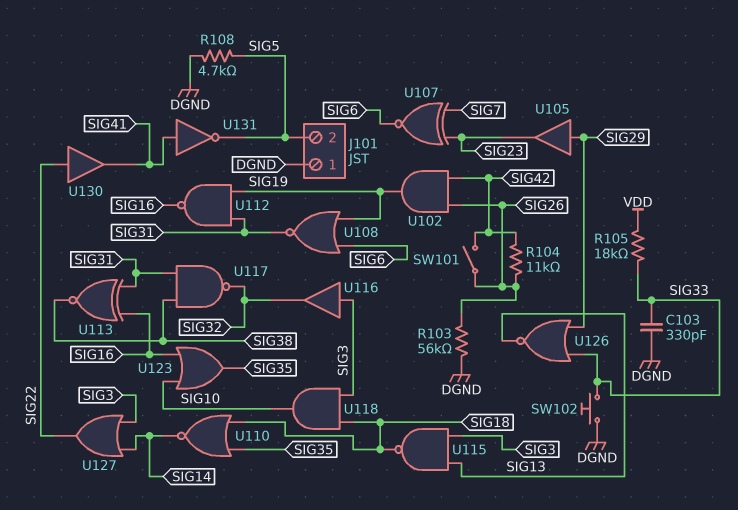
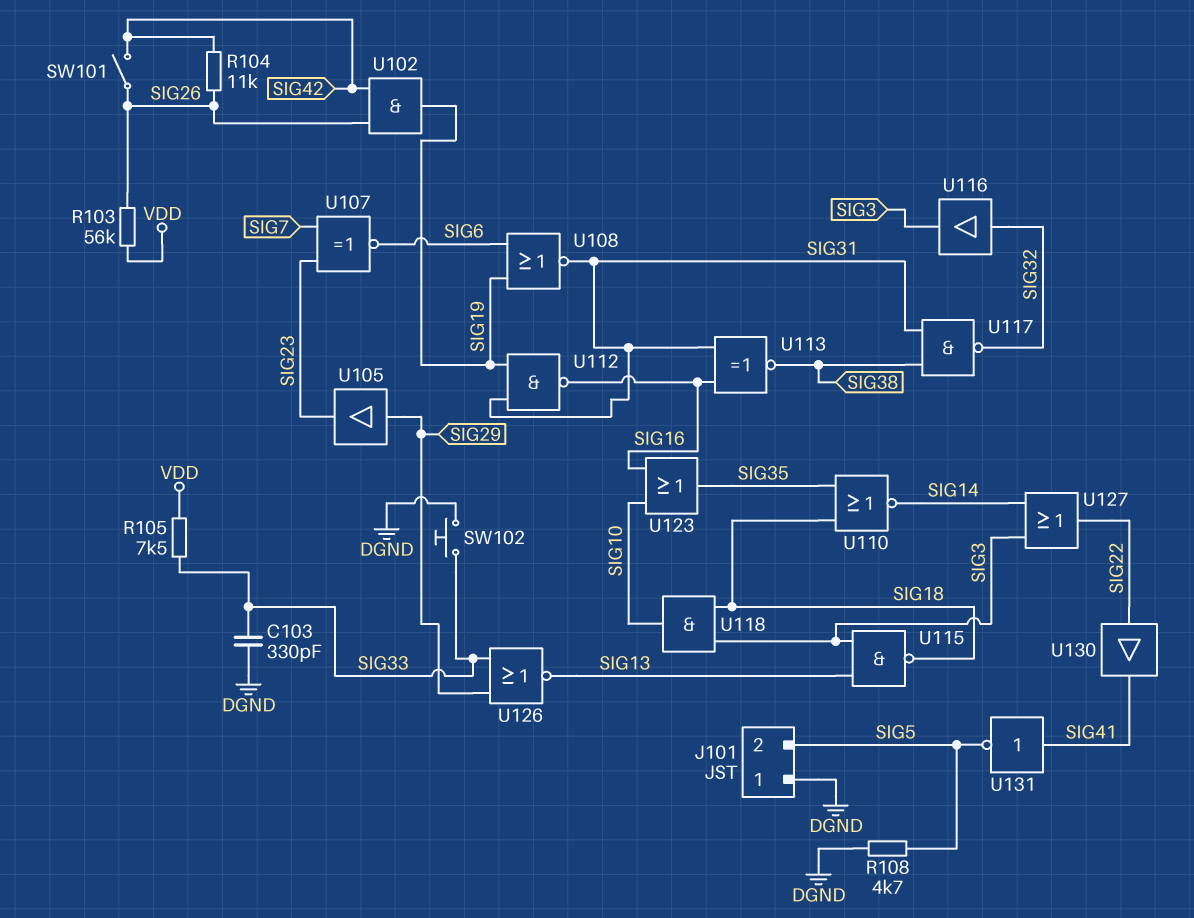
R103: 56k (DGND, SIG26) -> 56k (SIG26, VDD)
R105: 18k (SIG33, VDD) -> 7.5k (SIG33, VDD)
U116: buffer (in SIG3, out SIG32) -> buffer (in SIG32, out SIG3)

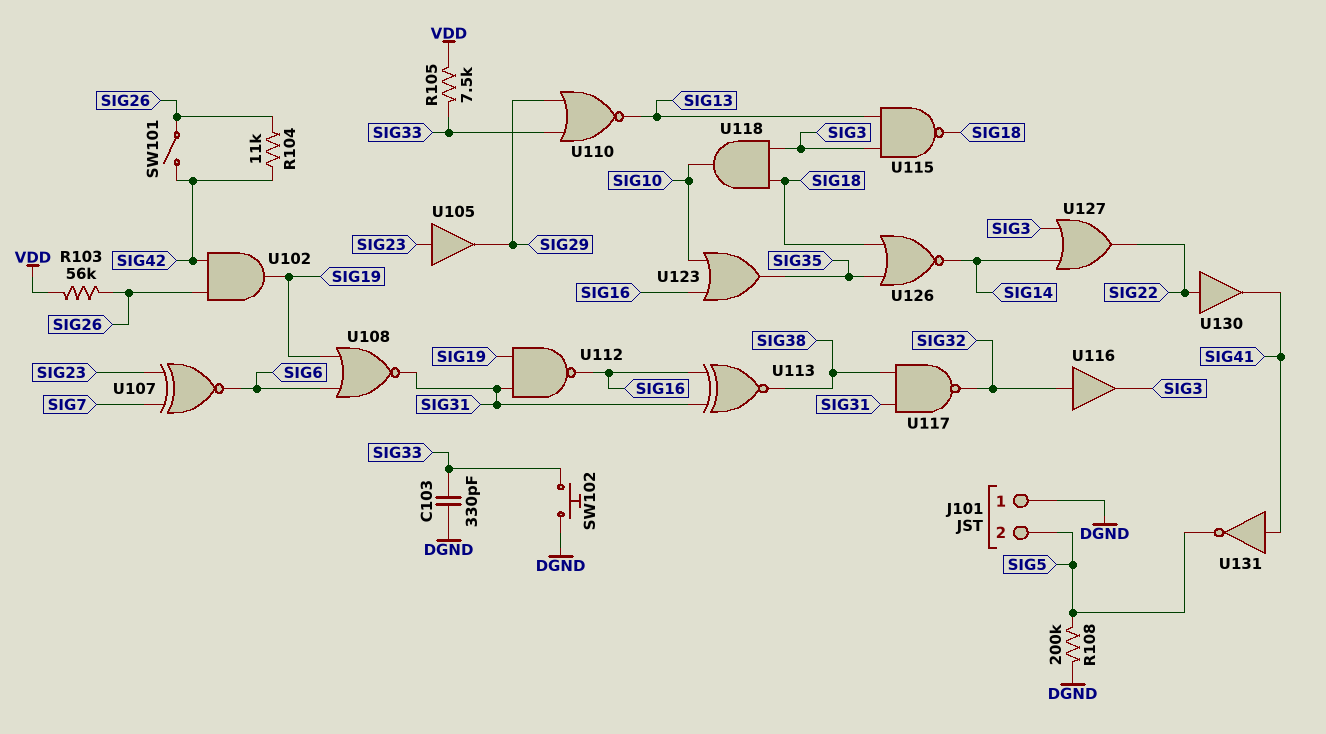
R108: 4.7k (DGND, SIG5) -> 200k (DGND, SIG5)
U105: buffer (in SIG29, out SIG23) -> buffer (in SIG23, out SIG29)
U110: NOR (in SIG18, in SIG35, out SIG14) -> NOR (in SIG29, in SIG33, out SIG13)
U126: NOR (in SIG29, in SIG33, out SIG13) -> NOR (in SIG18, in SIG35, out SIG14)

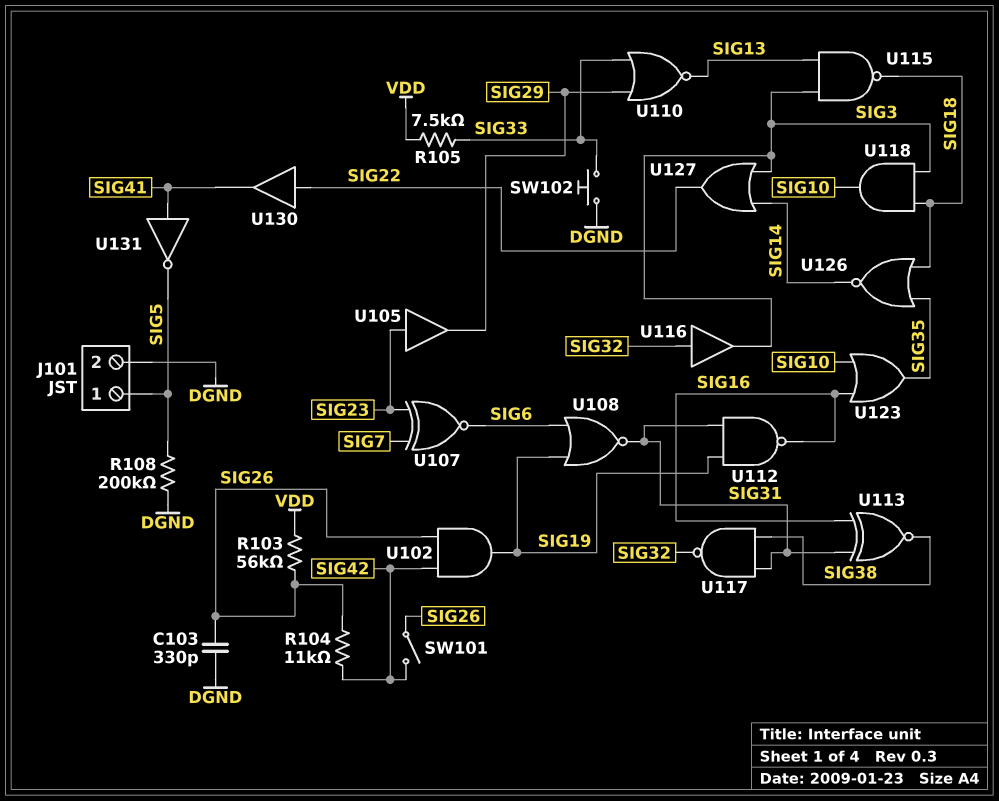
C103: 330pF (DGND, SIG33) -> 330pF (DGND, SIG26)
J101 pin 1: DGND -> SIG5
J101 pin 2: SIG5 -> DGND

